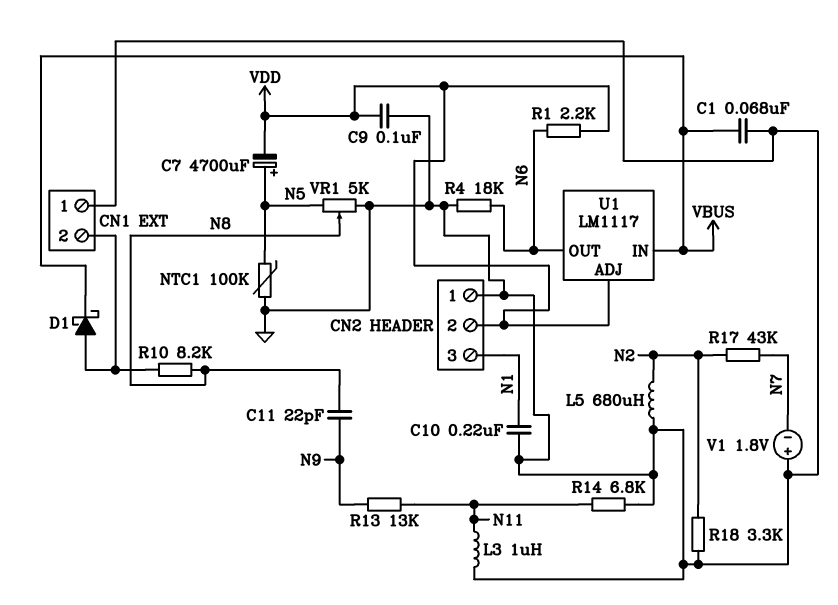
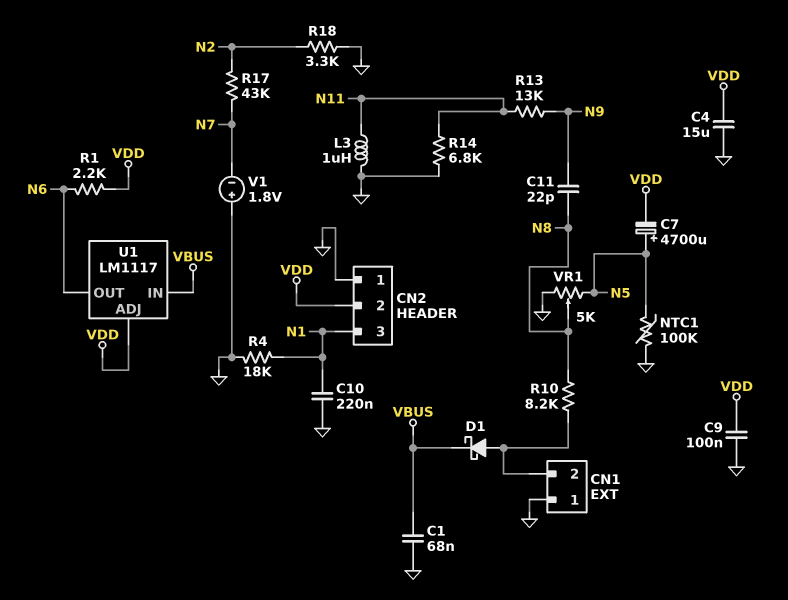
C4: none -> 15uF (GND, VDD)
L5: 680uH (GND, N2) -> none
R4: 18k (GND, N6) -> 18k (GND, N1)

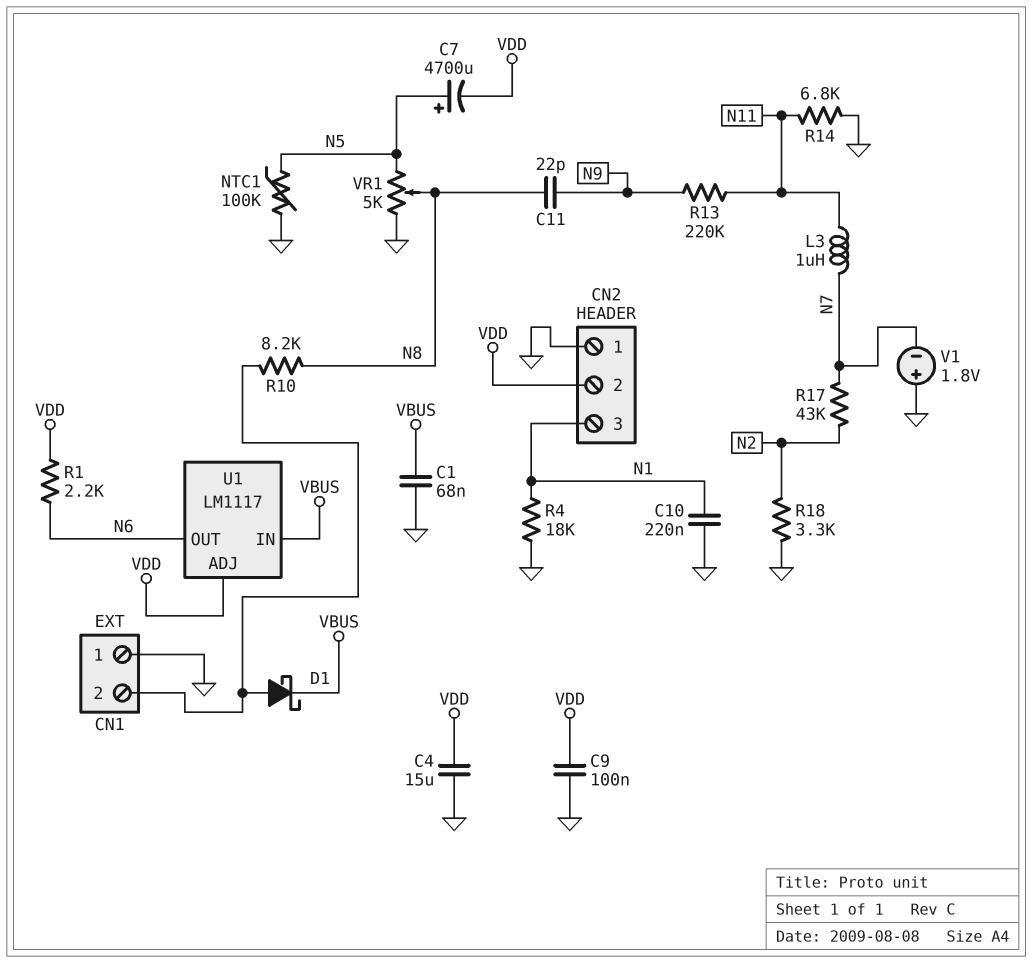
L3: 1uH (GND, N11) -> 1uH (N7, N11)
R13: 13k (N9, N11) -> 220k (N9, N11)

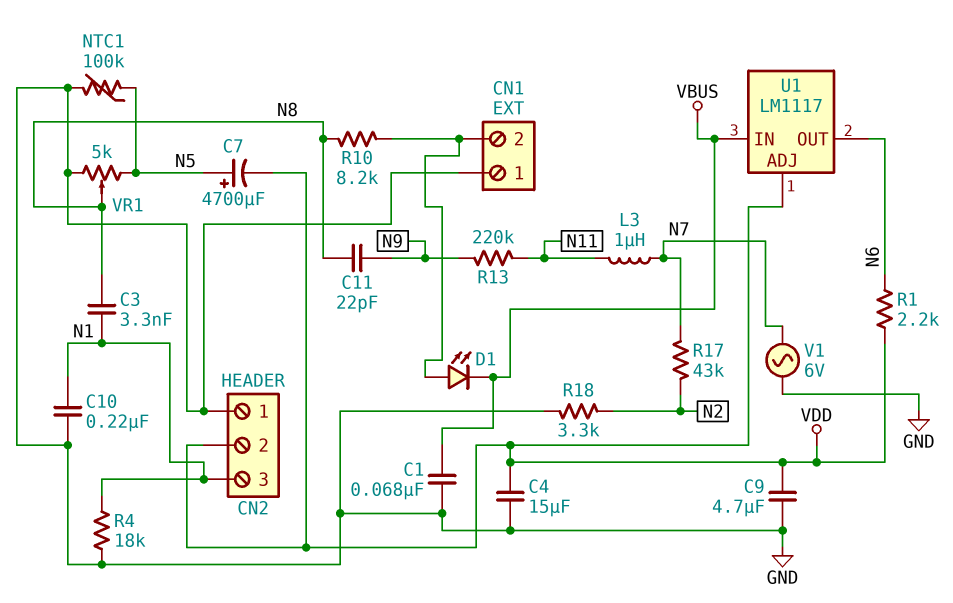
C3: none -> 3.3nF (N1, N8)
C9: 100nF (GND, VDD) -> 4.7uF (GND, VDD)
D1: schottky (A CN1/2, K VBUS) -> LED (A CN1/2, K VBUS)
R14: 6.8k (GND, N11) -> none
V1: 1.8V (plus GND, minus N7) -> AC 6V (GND, N7)

